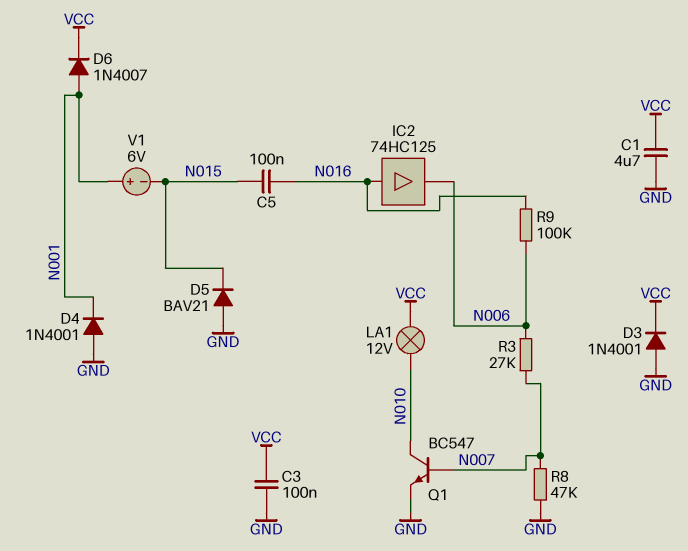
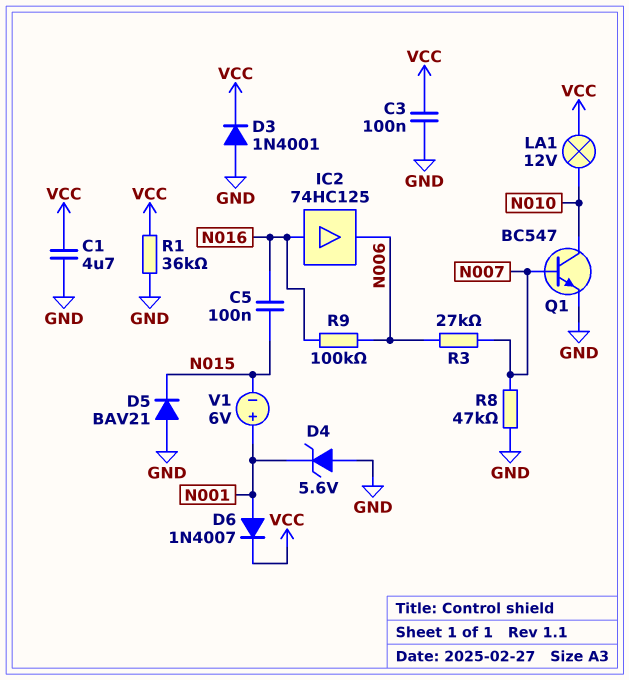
D4: diode 1N4001 (A GND, K N001) -> zener 5.6V (A GND, K N001)
R1: none -> 36k (GND, VCC)

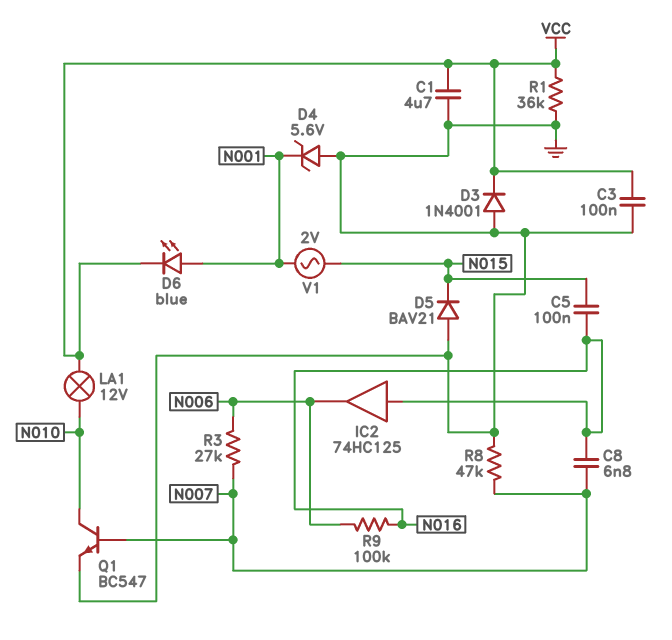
C8: none -> 6.8nF (N007, N016)
D6: diode 1N4007 (A N001, K VCC) -> LED blue (A N001, K VCC)
V1: 6V (plus N001, minus N015) -> AC 2V (N001, N015)

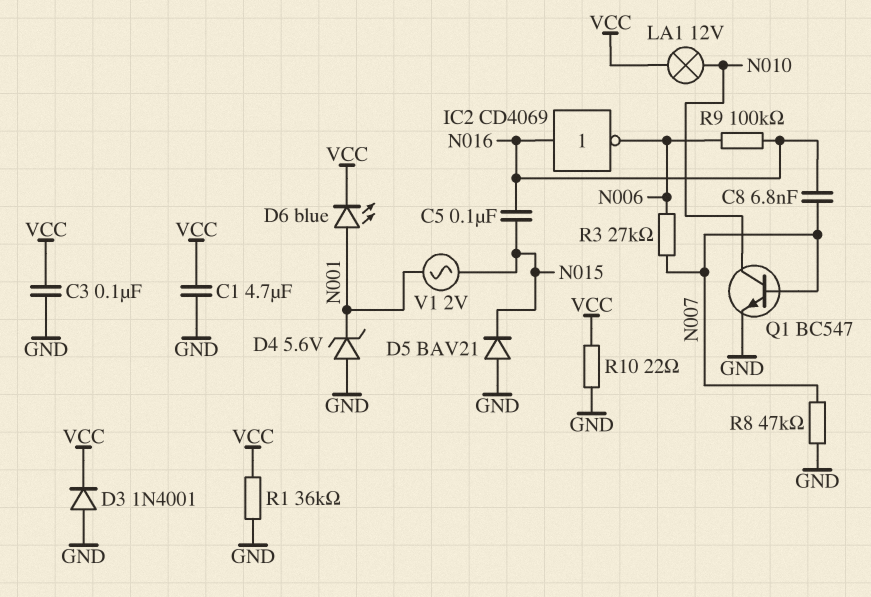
IC2: buffer 74HC125 (in N016, out N006) -> NOT CD4069 (in N016, out N006)
R10: none -> 22 (GND, VCC)

